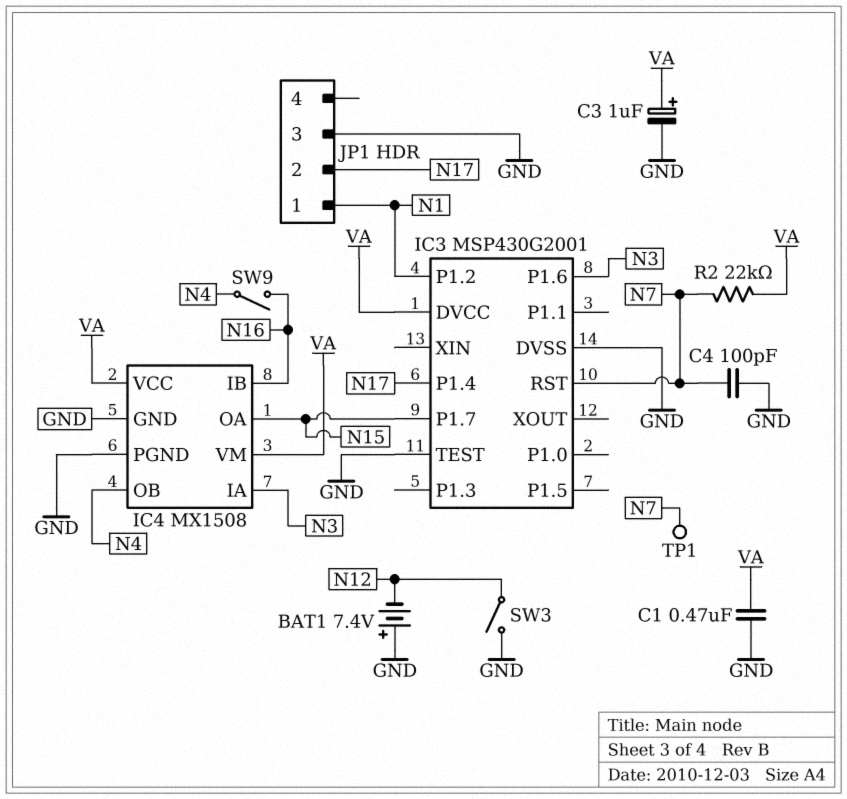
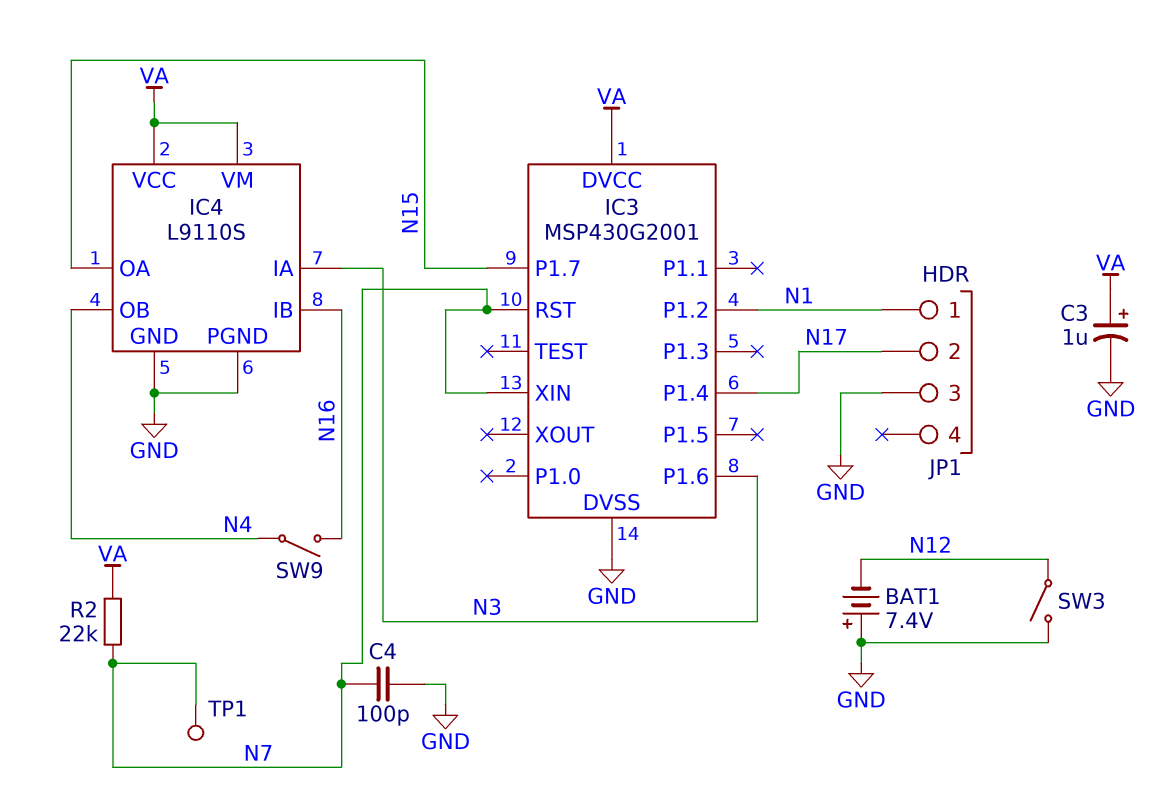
C1: 470nF (GND, VA) -> none
IC3 pin TEST: GND -> none
IC3 pin XIN: none -> N7
IC4: MX1508 -> L9110S

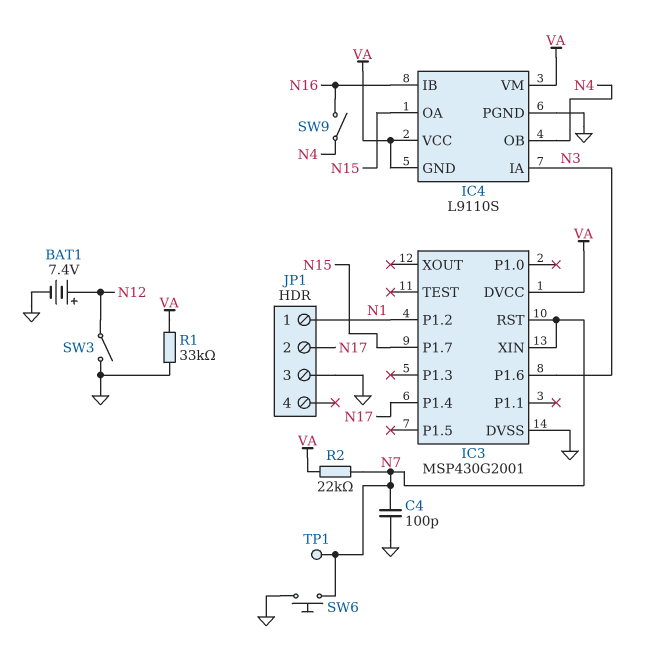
BAT1: 7.4V (plus GND, minus N12) -> 7.4V (plus N12, minus GND)
C3: 1uF (plus VA, minus GND) -> none
IC4 pin GND: GND -> VA
R1: none -> 33k (GND, VA)
SW6: none -> button (GND, N7)

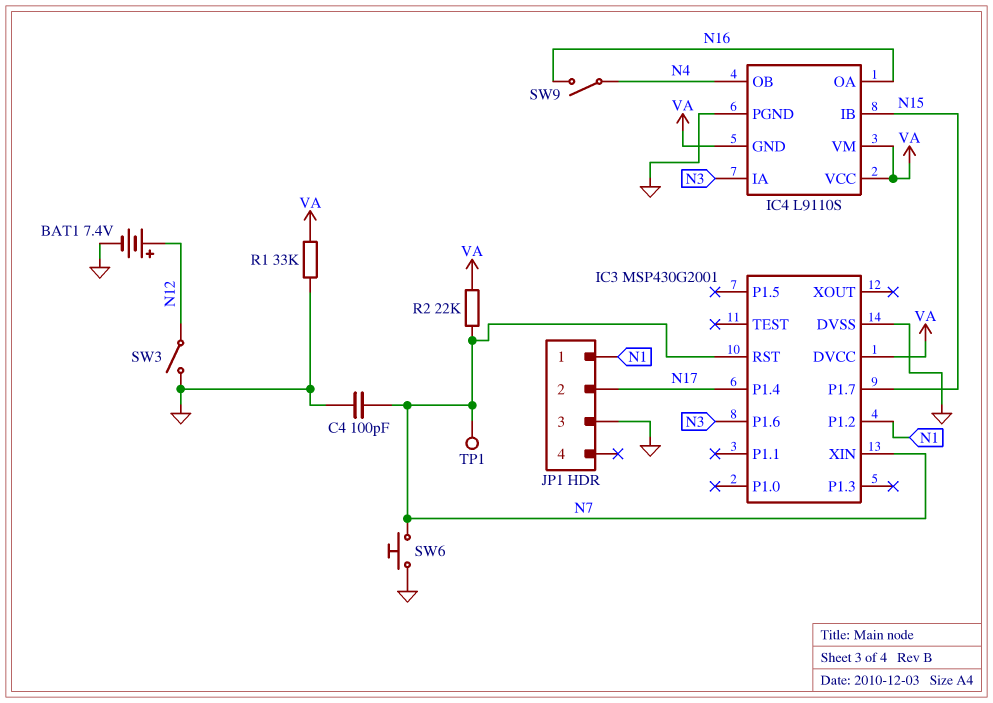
IC4 pin IB: N16 -> N15
IC4 pin OA: N15 -> N16

